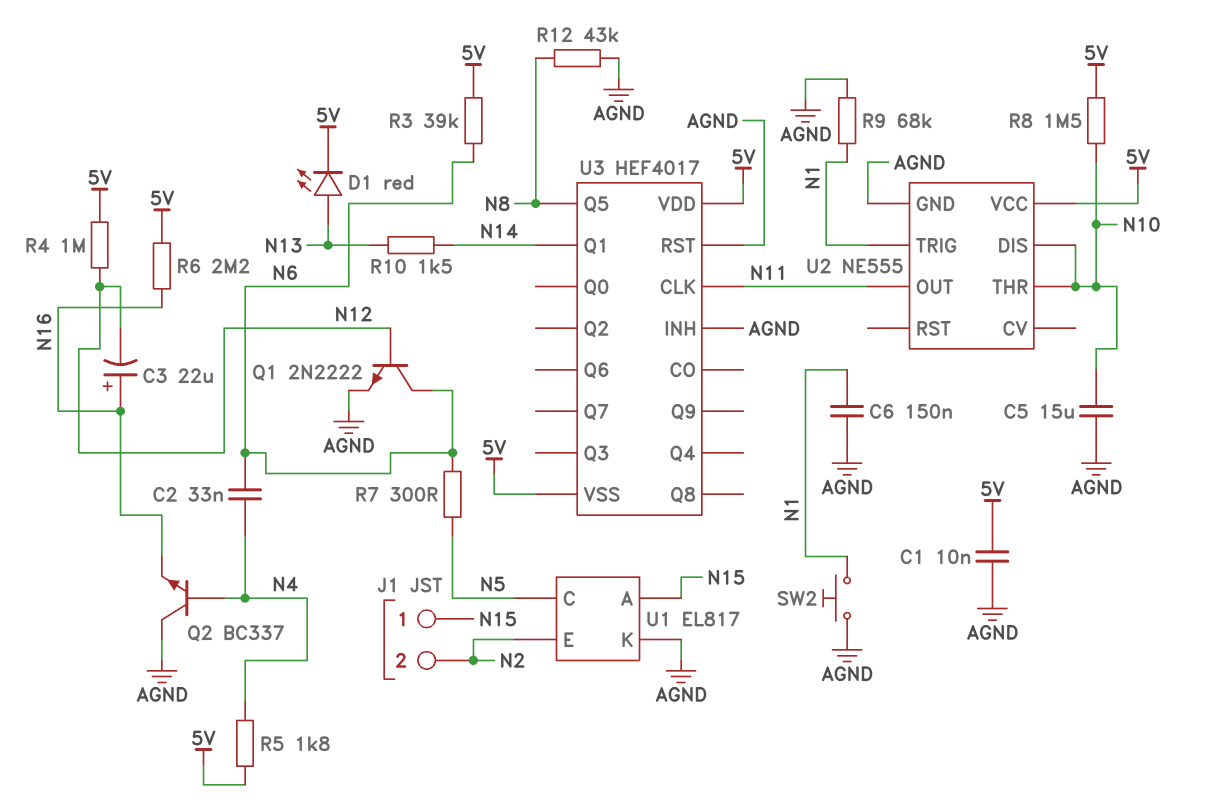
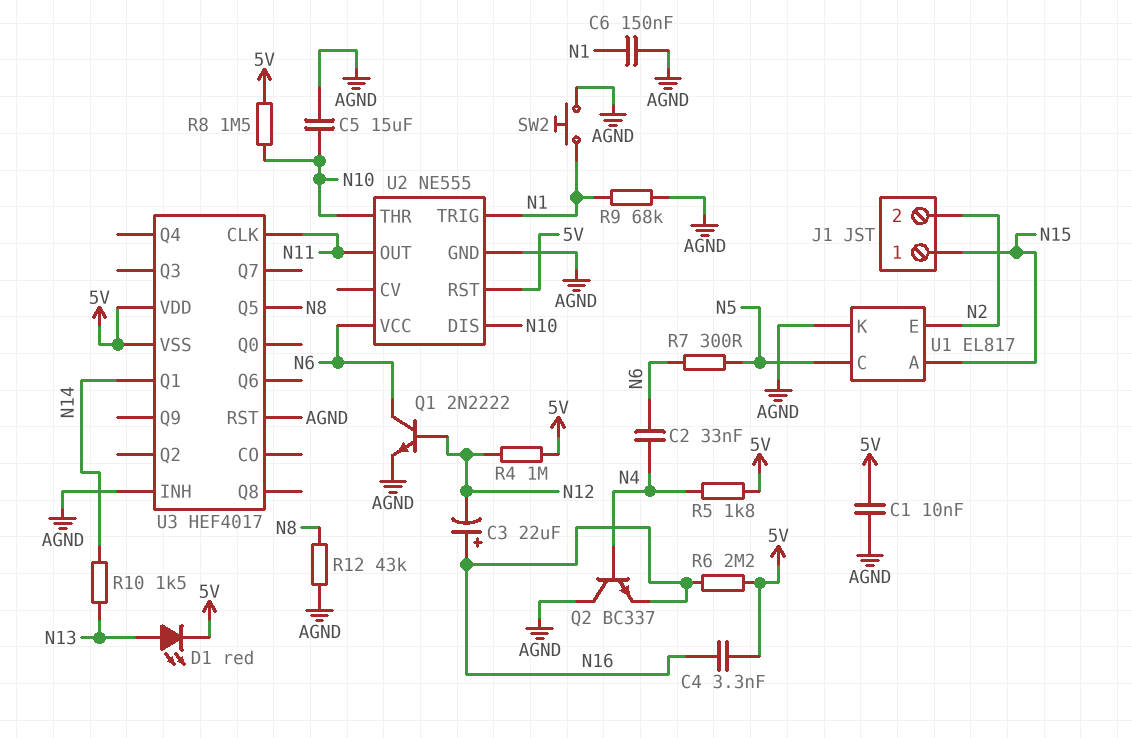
C4: none -> 3.3nF (5V, N16)
R3: 39k (5V, N6) -> none
U2 pin RST: none -> 5V
U2 pin VCC: 5V -> N6

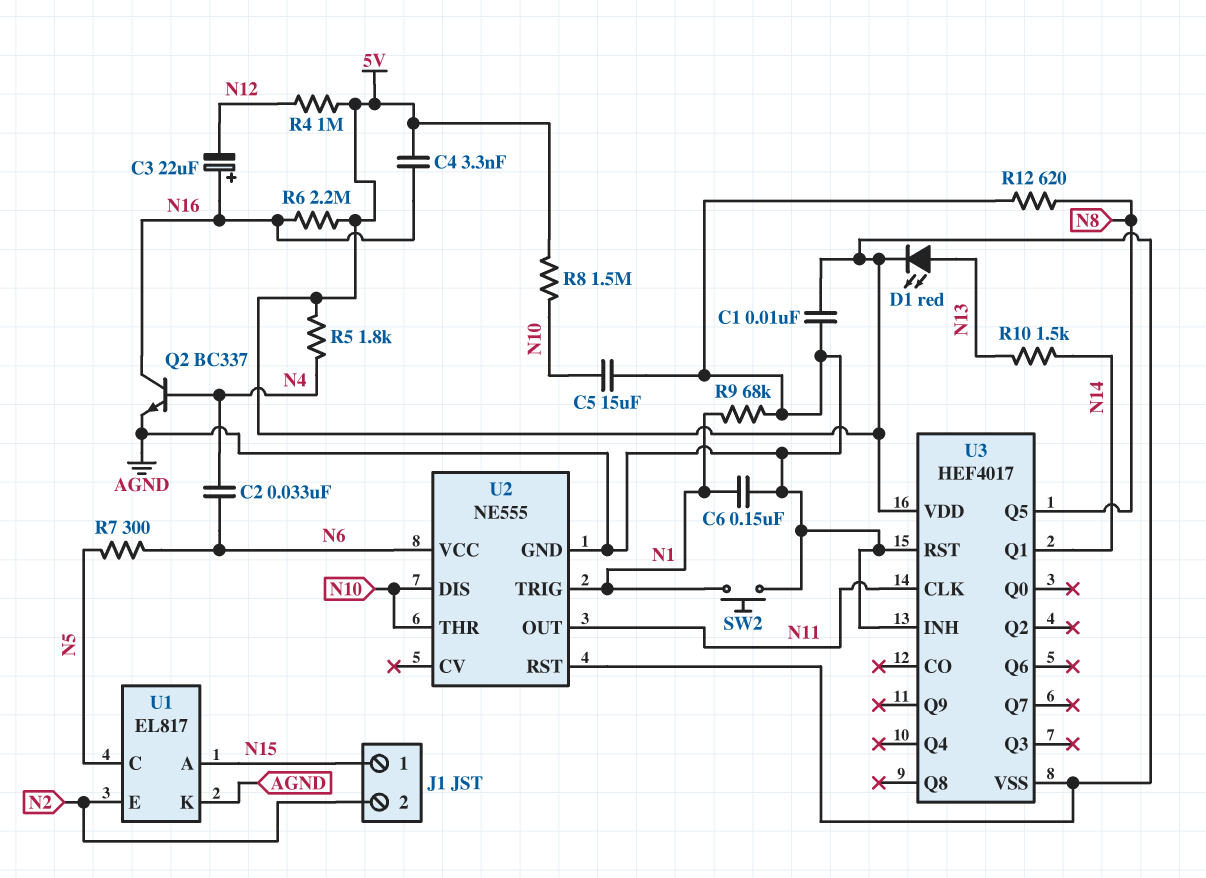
Q1: NPN 2N2222 (B N12, C N6, E AGND) -> none
Q2: NPN BC337 (B N4, C AGND, E N16) -> NPN BC337 (B N4, C N16, E AGND)
R12: 43k (AGND, N8) -> 620 (AGND, N8)

